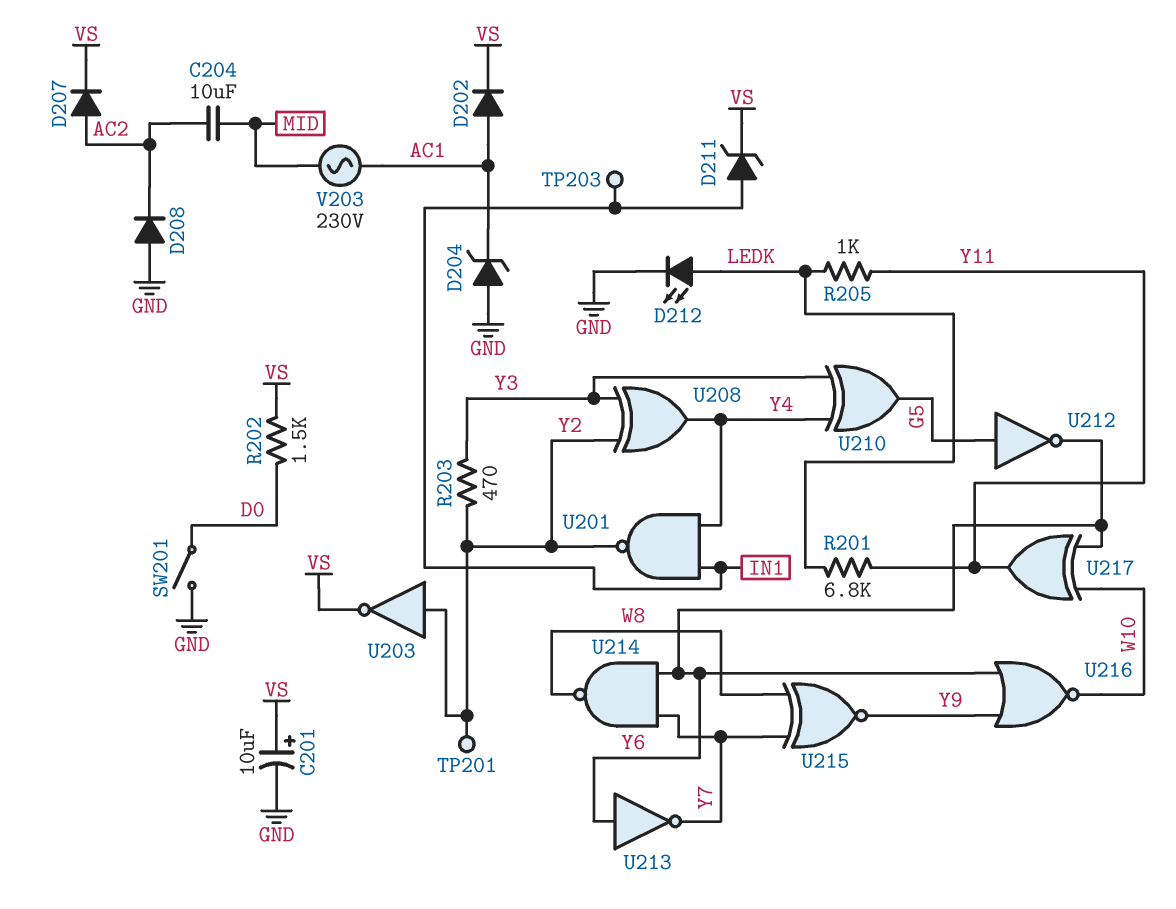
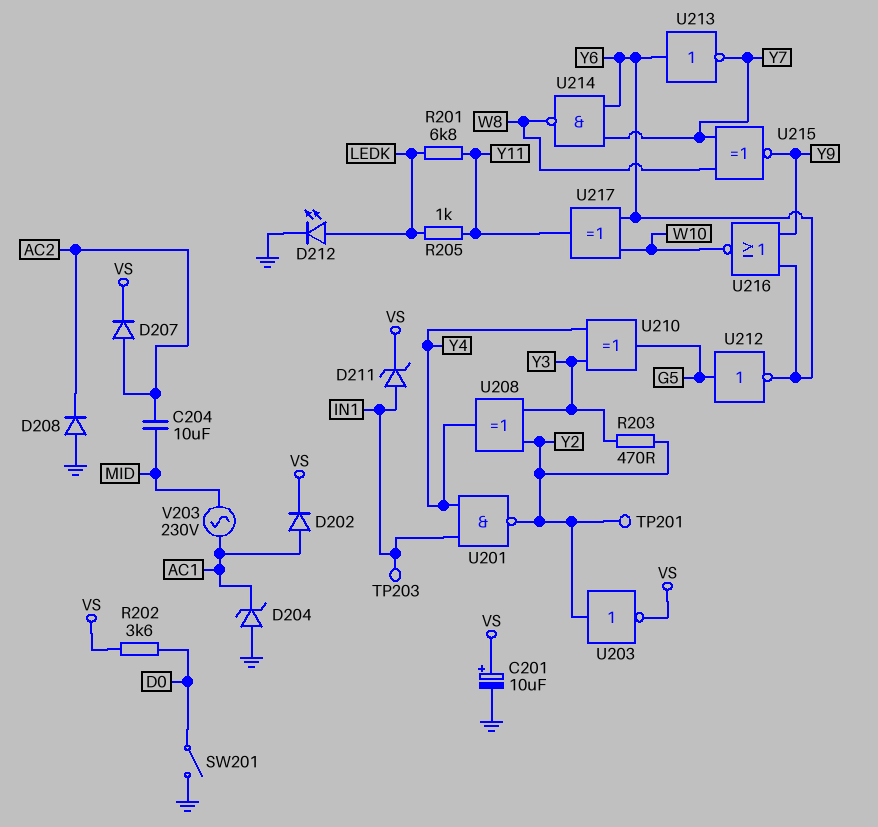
R202: 1.5k (D0, VS) -> 3.6k (D0, VS)

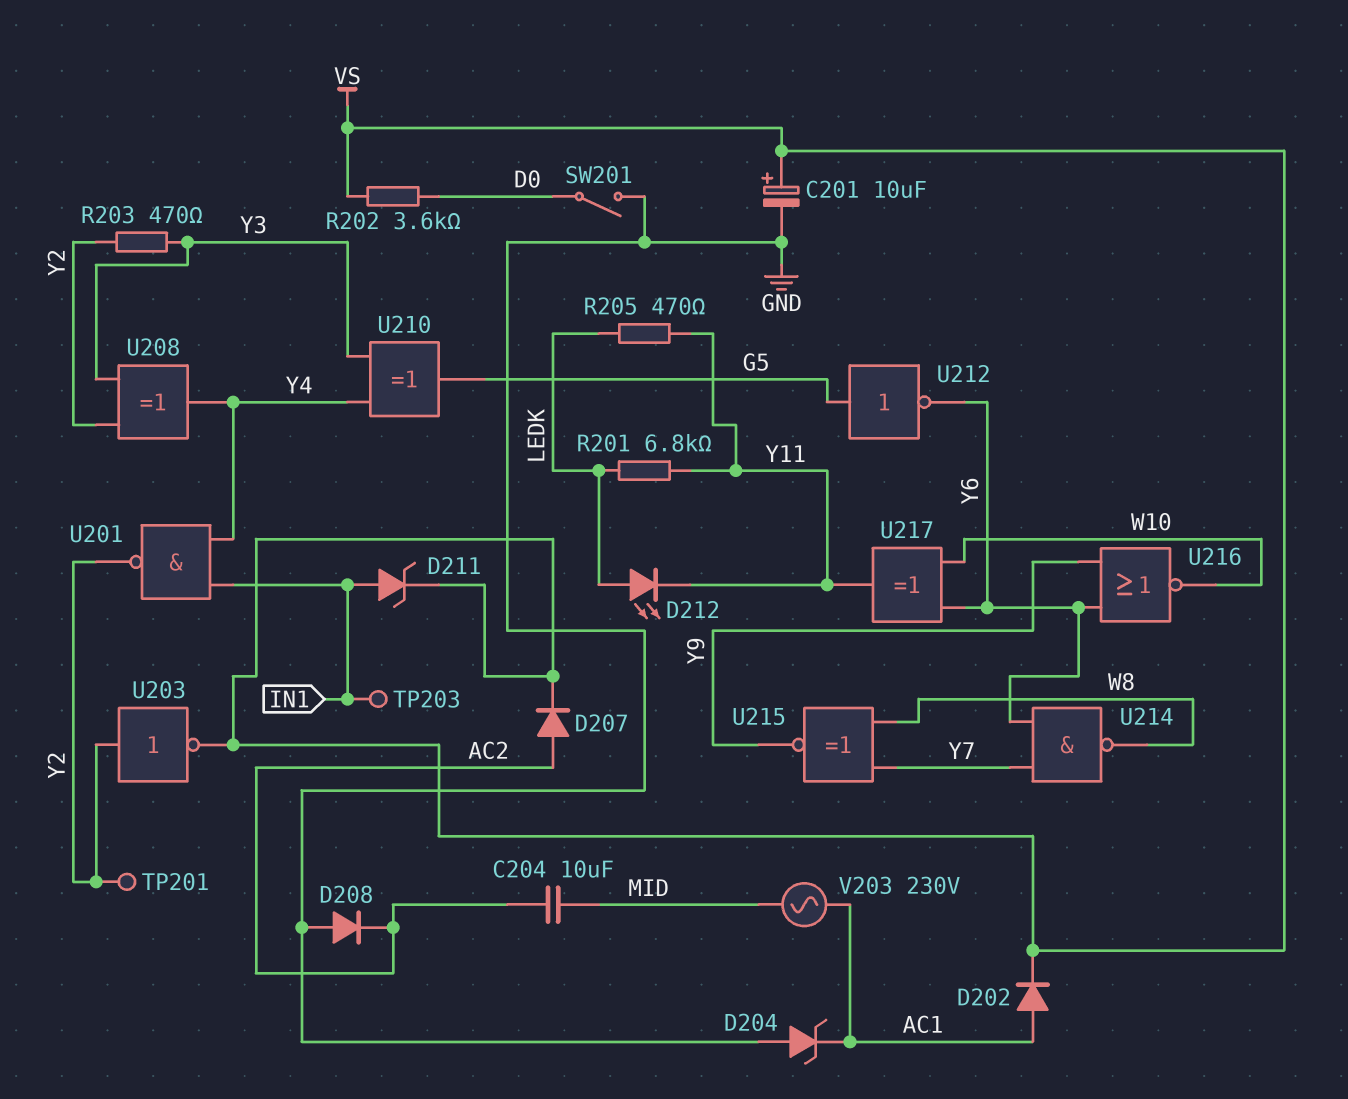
D212: LED (A LEDK, K GND) -> LED (A LEDK, K Y11)
R205: 1k (LEDK, Y11) -> 470 (LEDK, Y11)
U213: NOT (in Y6, out Y7) -> none

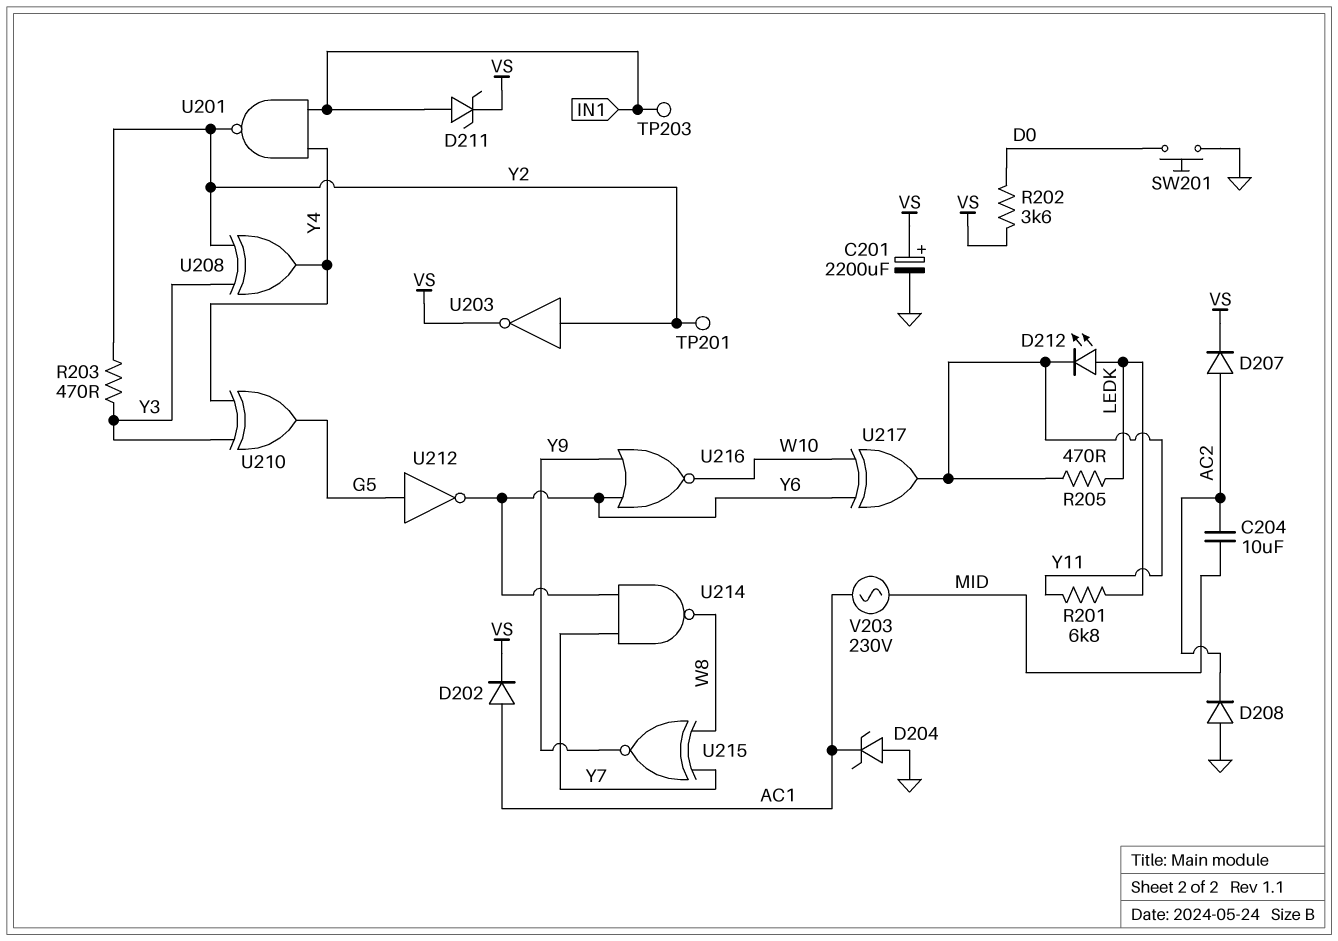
C201: 10uF (plus VS, minus GND) -> 2200uF (plus VS, minus GND)
SW201: switch (D0, GND) -> button (D0, GND)

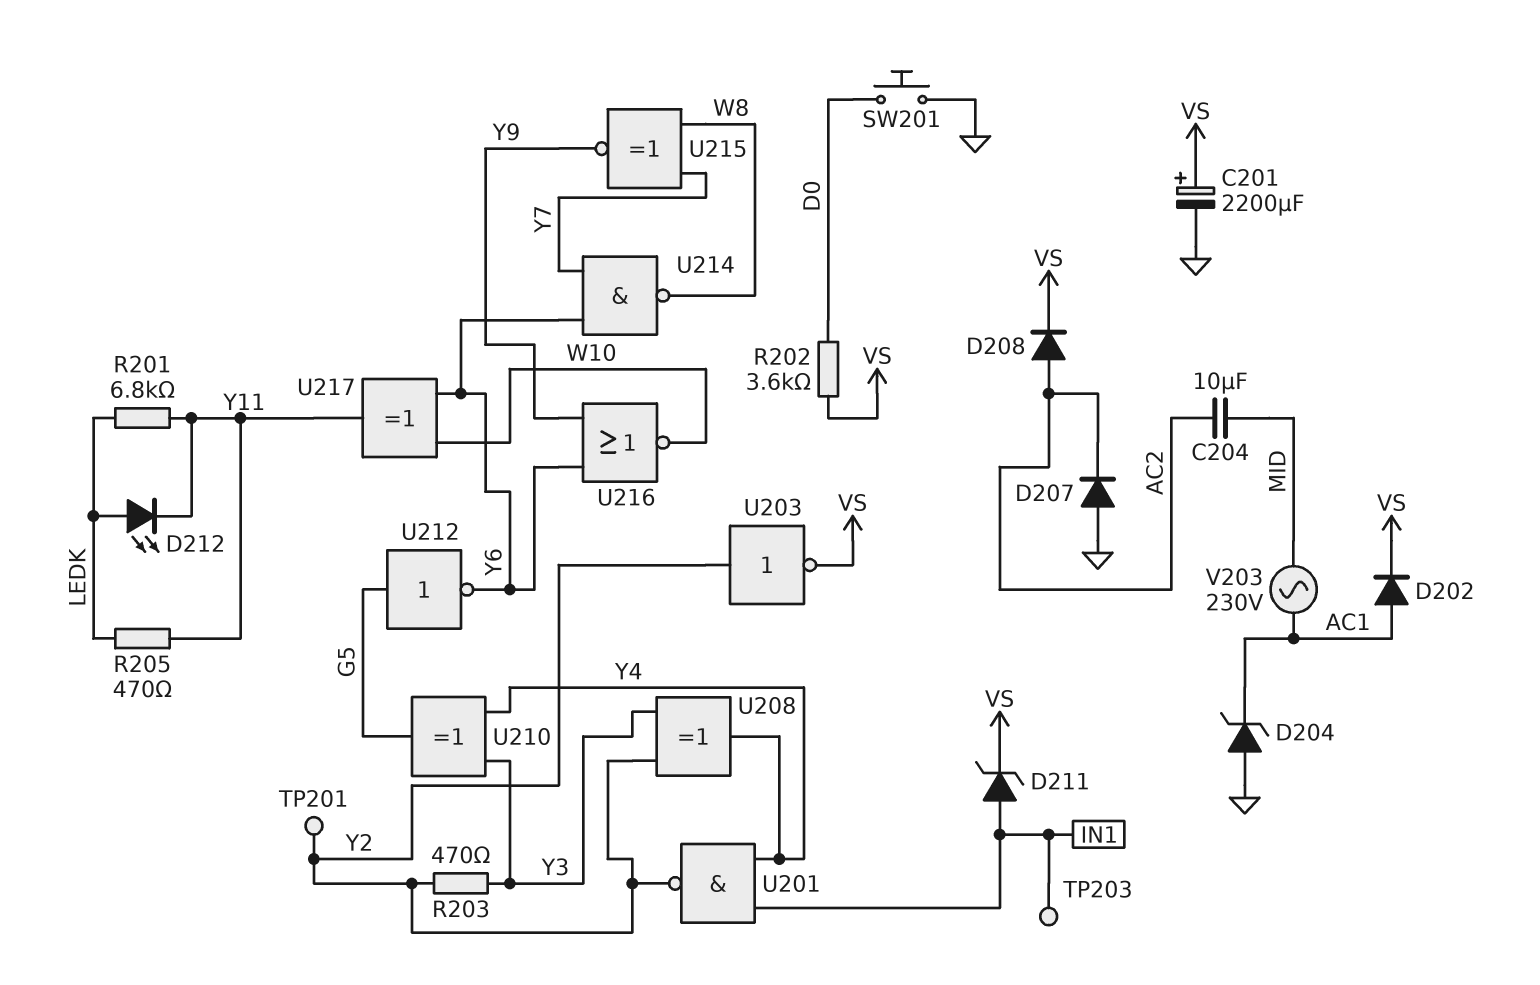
D207: diode (A AC2, K VS) -> diode (A GND, K AC2)
D208: diode (A GND, K AC2) -> diode (A AC2, K VS)

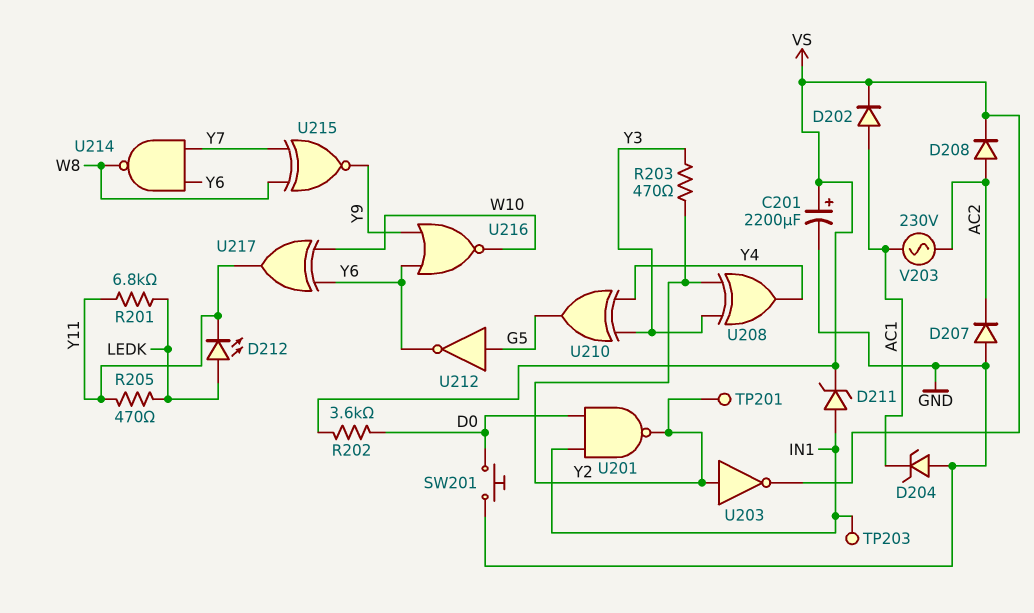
C204: 10uF (AC2, MID) -> none
U201: NAND (in IN1, in Y4, out Y2) -> NAND (in D0, in IN1, out Y2)
V203: AC 230V (AC1, MID) -> AC 230V (AC1, AC2)

